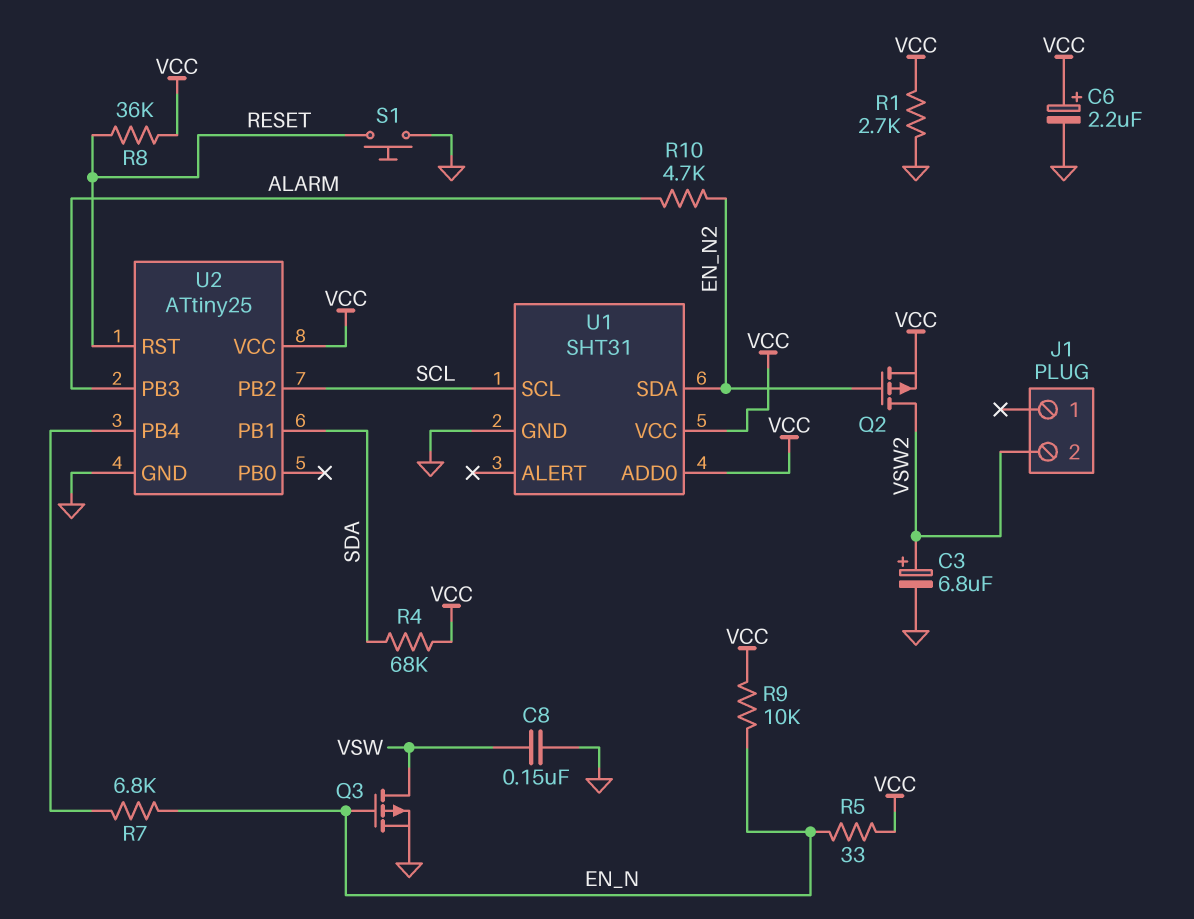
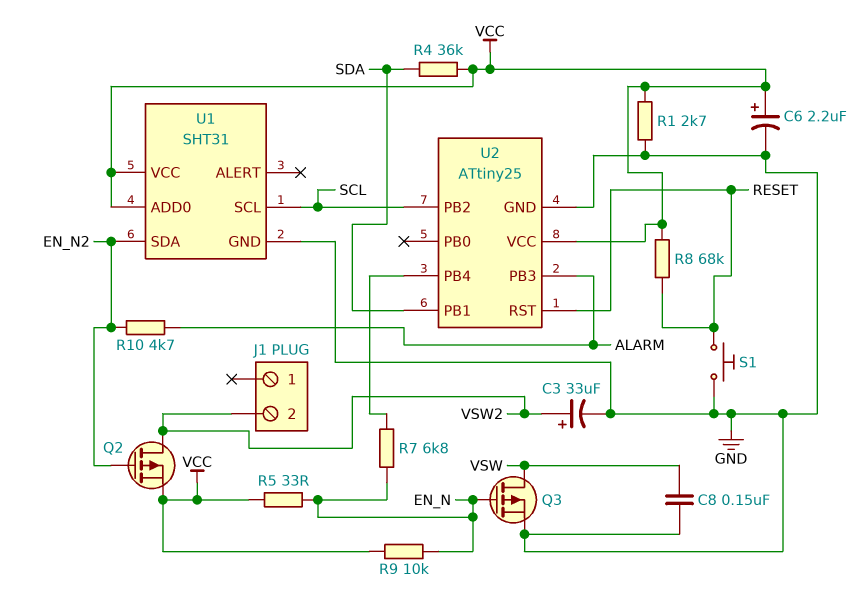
C3: 6.8uF (plus VSW2, minus GND) -> 33uF (plus VSW2, minus GND)
R4: 68k (SDA, VCC) -> 36k (SDA, VCC)
R8: 36k (RESET, VCC) -> 68k (RESET, VCC)

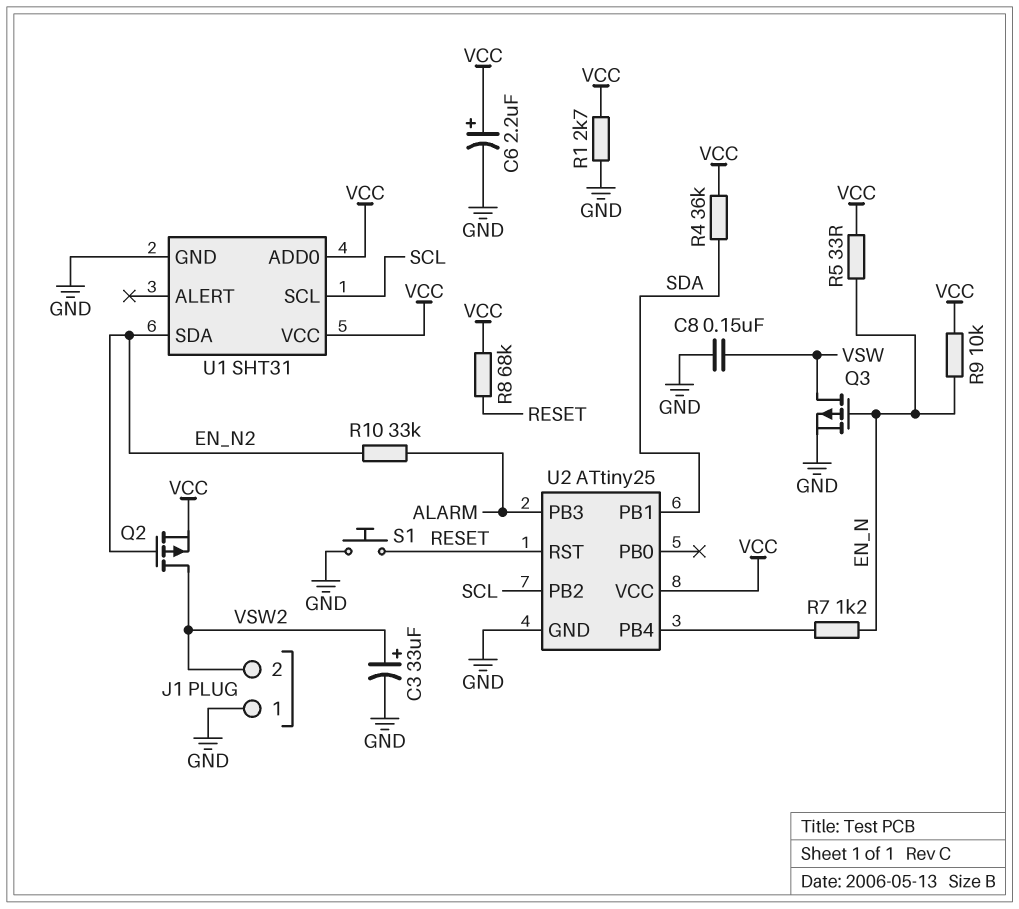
J1 pin 1: none -> GND
R7: 6.8k (EN_N, U2/PB4) -> 1.2k (EN_N, U2/PB4)
R10: 4.7k (ALARM, EN_N2) -> 33k (ALARM, EN_N2)

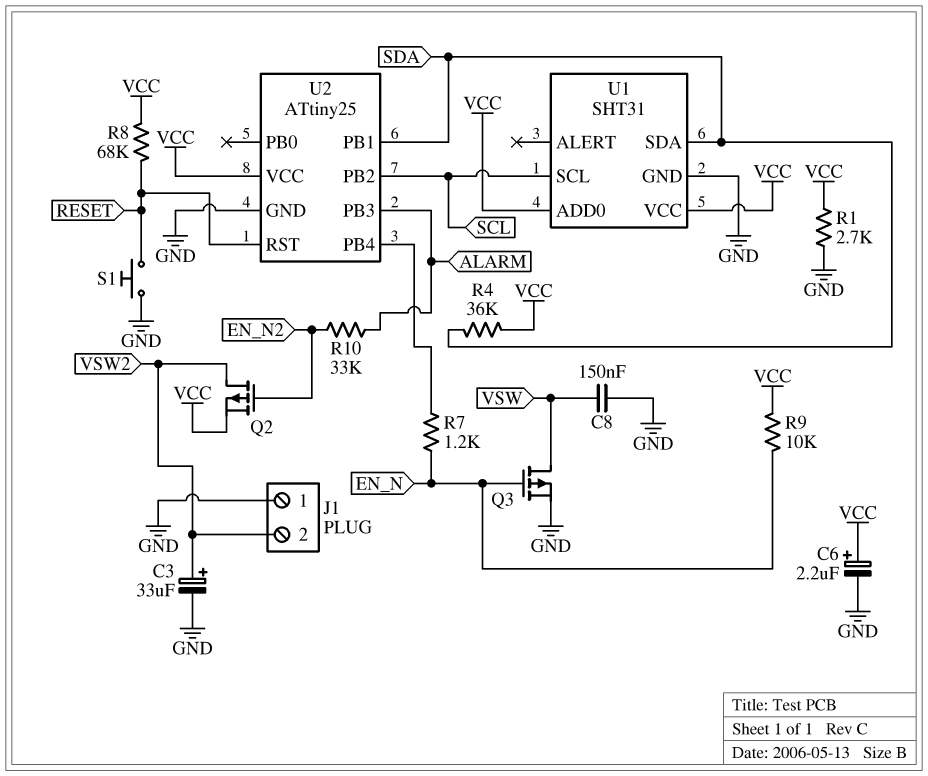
R5: 33 (EN_N, VCC) -> none
U1 pin SDA: EN_N2 -> SDA

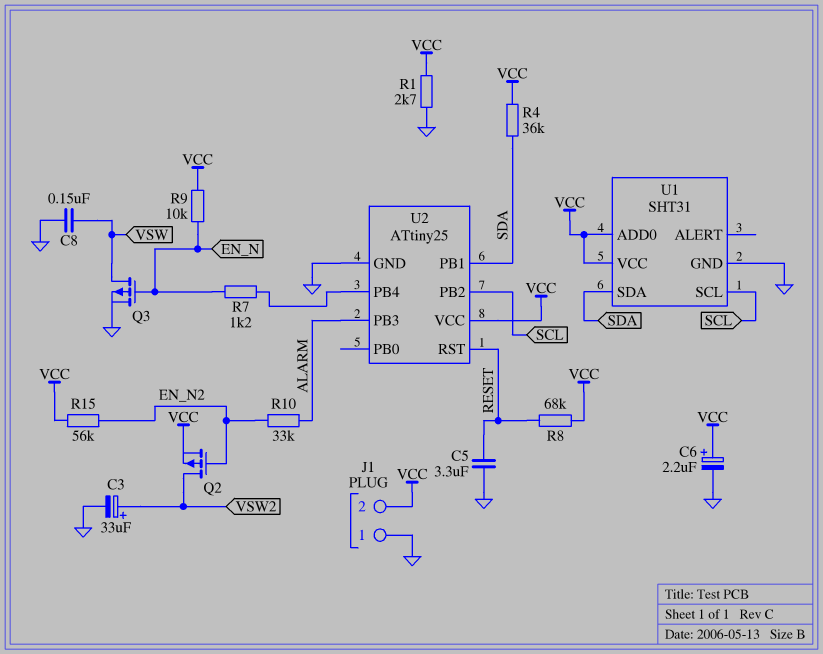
C5: none -> 3.3uF (GND, RESET)
J1 pin 2: VSW2 -> VCC
R15: none -> 56k (EN_N2, VCC)
S1: button (GND, RESET) -> none

